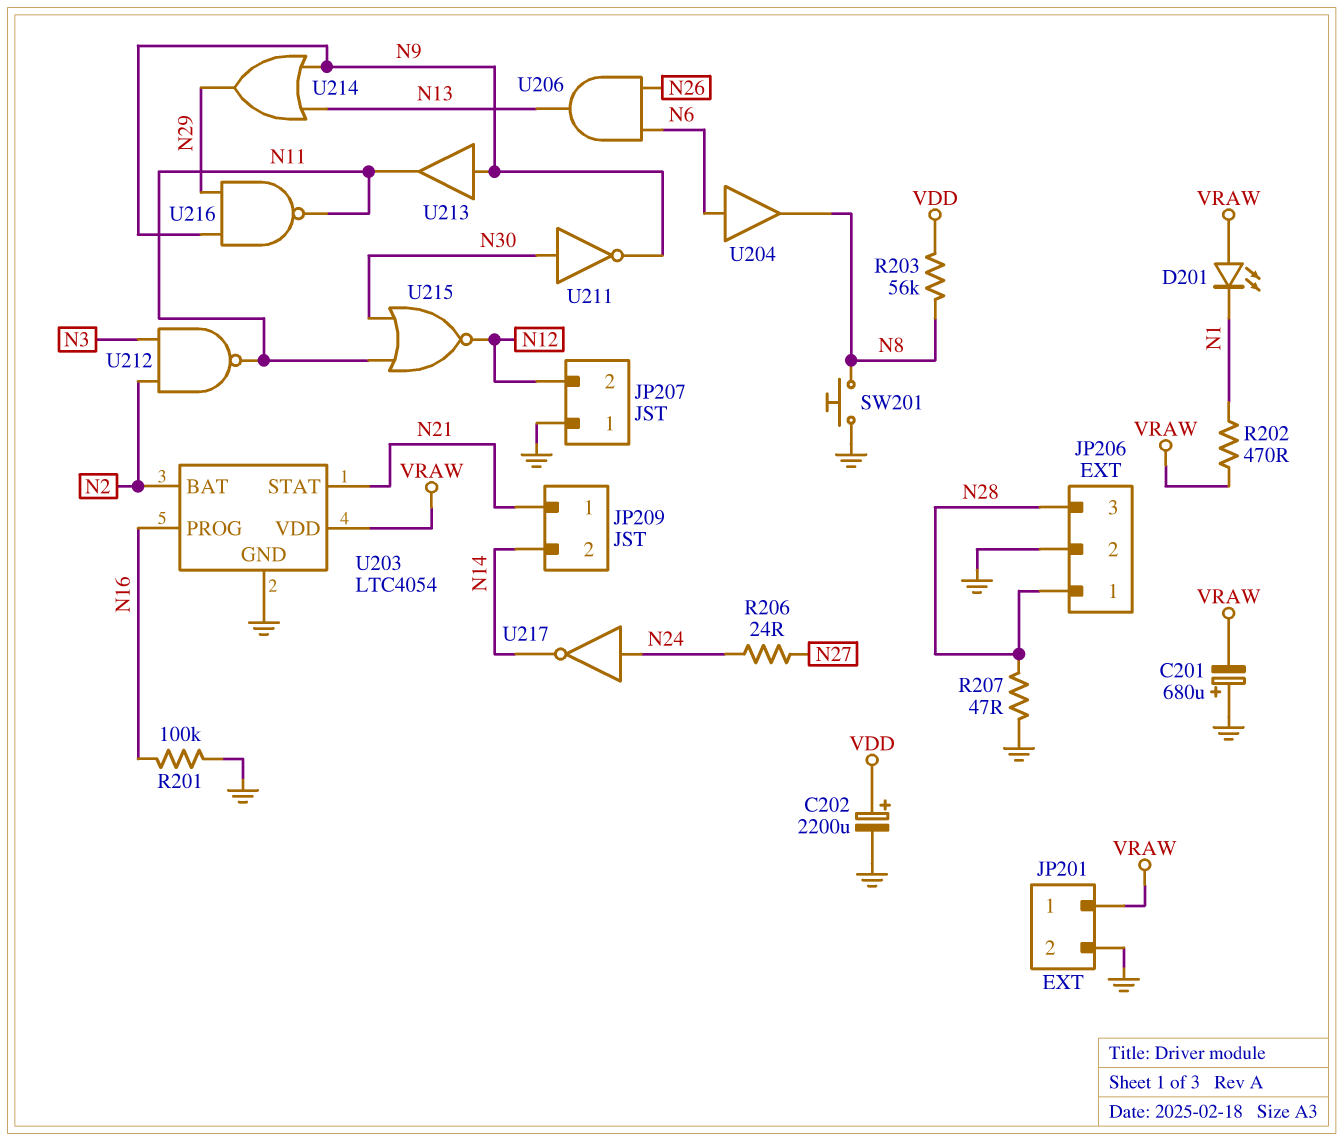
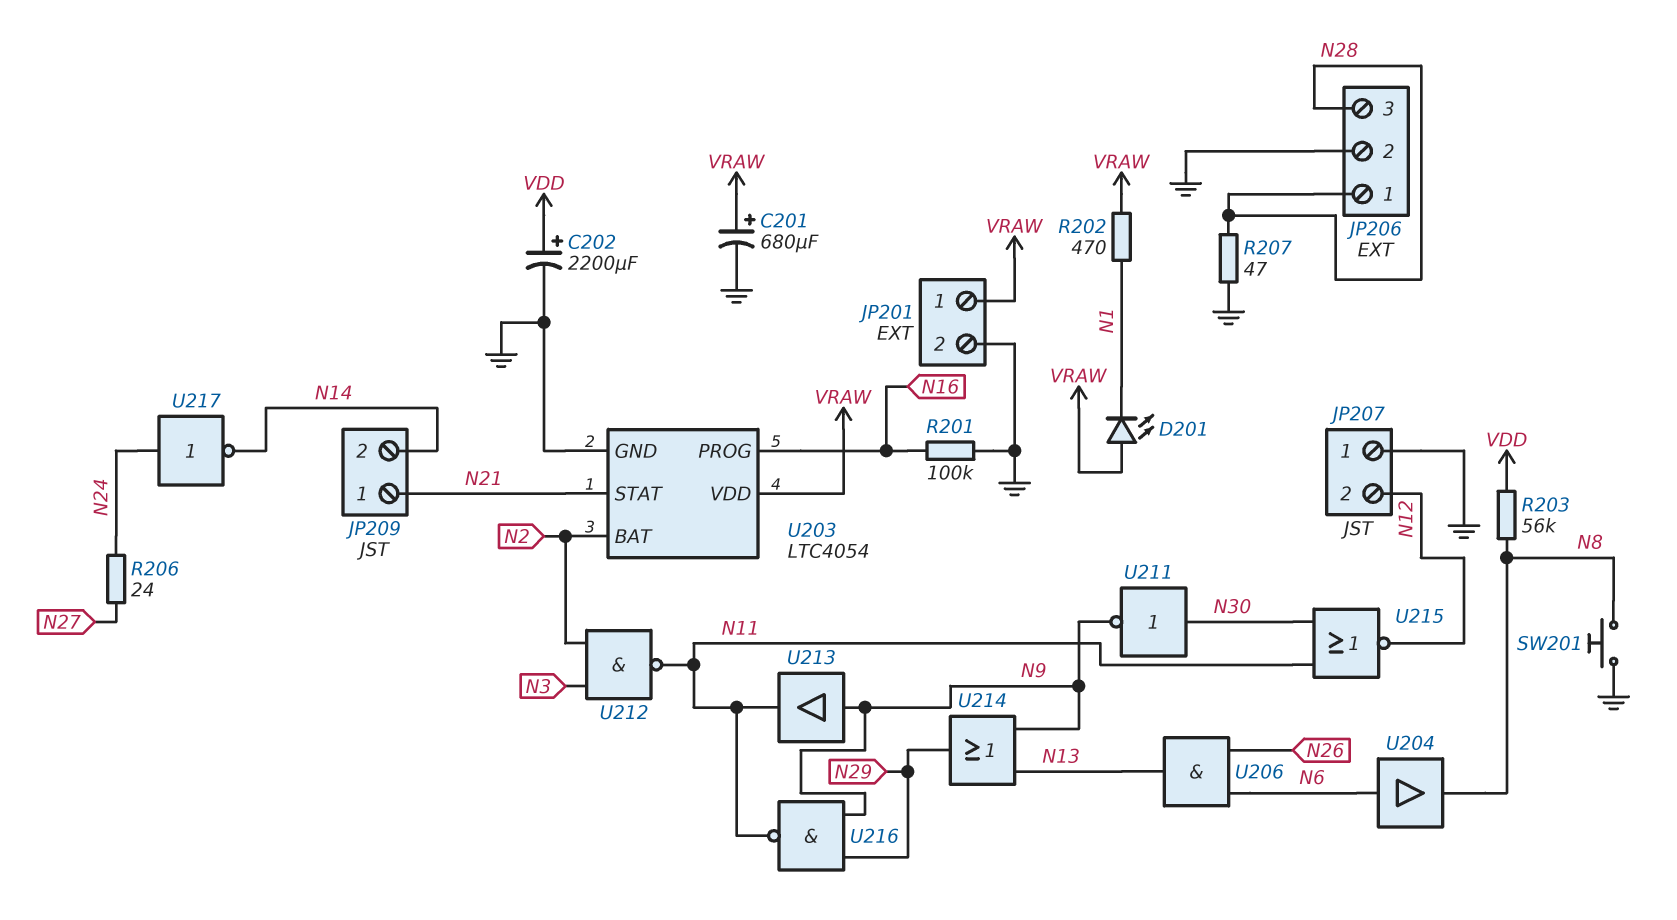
C201: 680uF (plus GND, minus VRAW) -> 680uF (plus VRAW, minus GND)

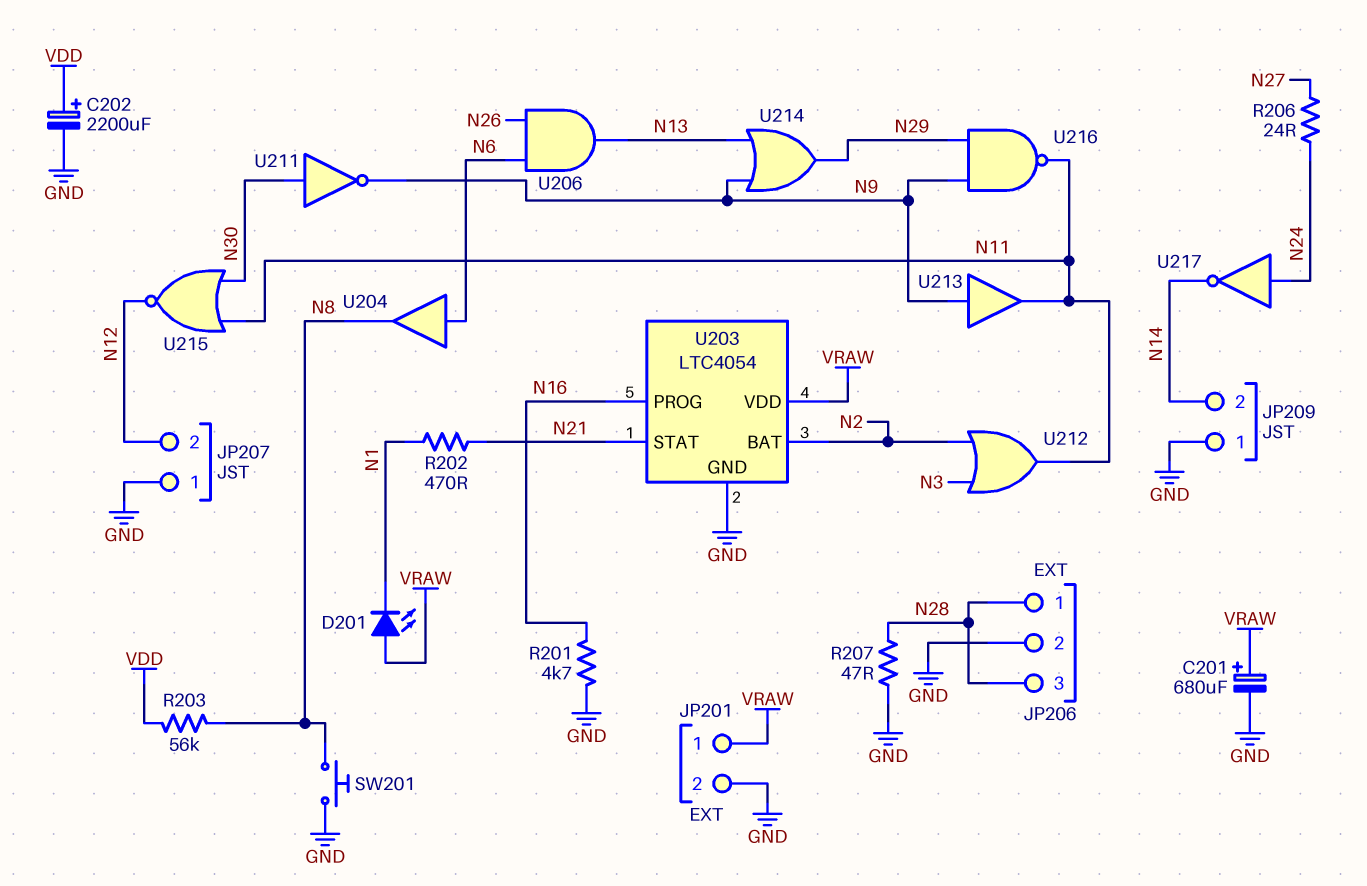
JP209 pin 1: N21 -> GND
R201: 100k (GND, N16) -> 4.7k (GND, N16)
R202: 470 (N1, VRAW) -> 470 (N1, N21)
U212: NAND (in N2, in N3, out N11) -> OR (in N2, in N3, out N11)

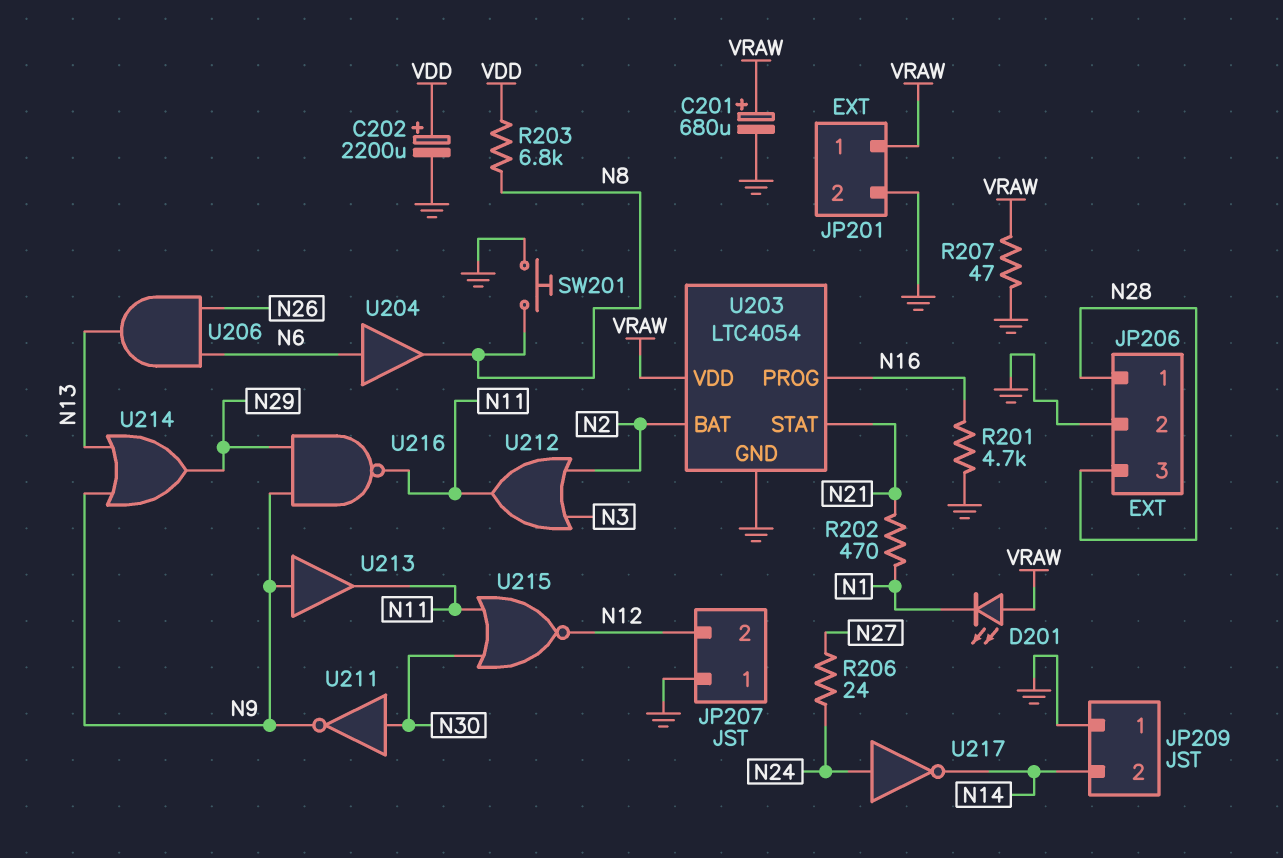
R203: 56k (N8, VDD) -> 6.8k (N8, VDD)
R207: 47 (GND, N28) -> 47 (GND, VRAW)

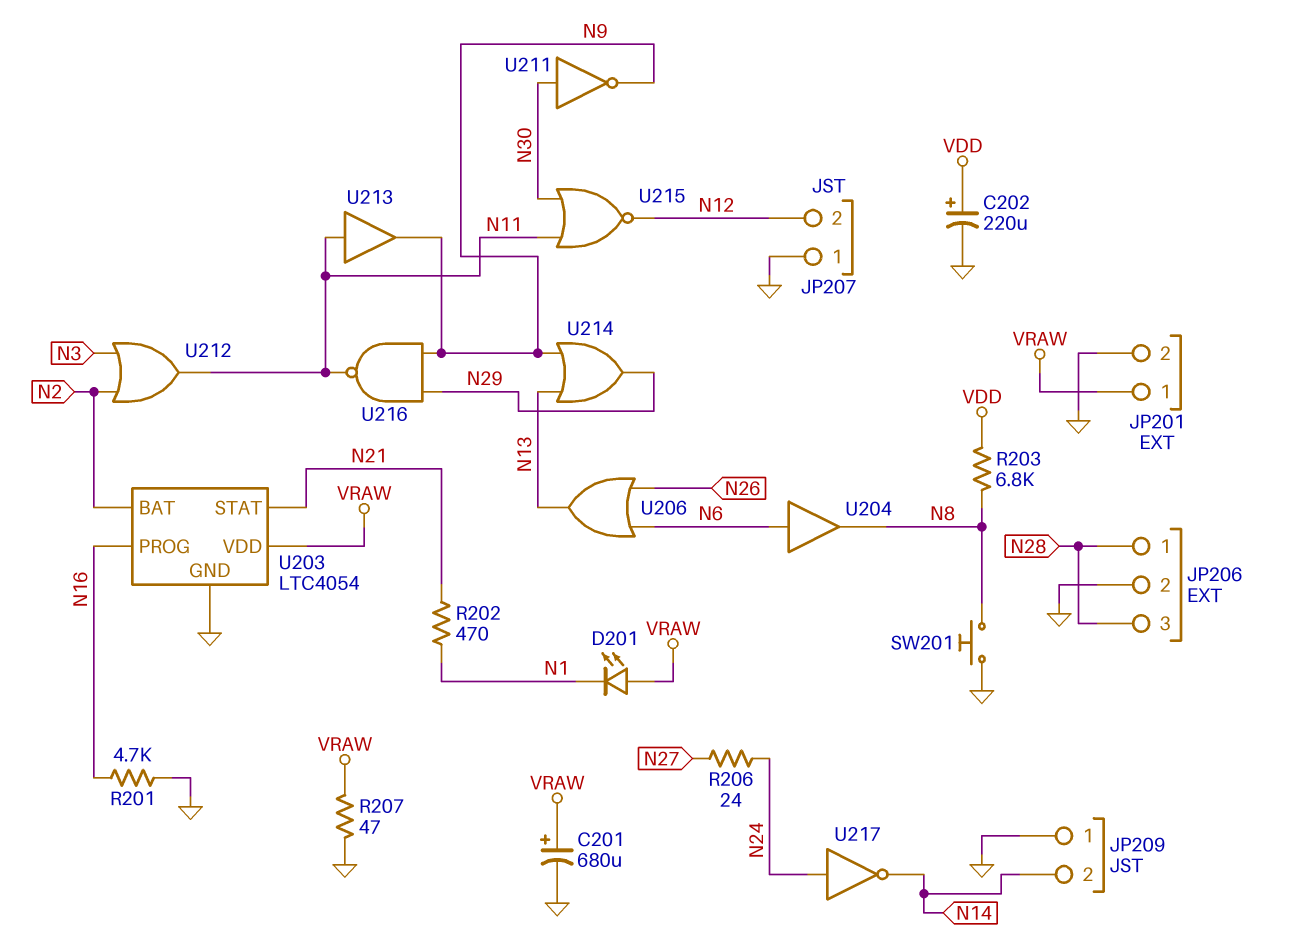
C202: 2200uF (plus VDD, minus GND) -> 220uF (plus VDD, minus GND)
U206: AND (in N6, in N26, out N13) -> OR (in N6, in N26, out N13)
U213: buffer (in N9, out N11) -> buffer (in N11, out N9)

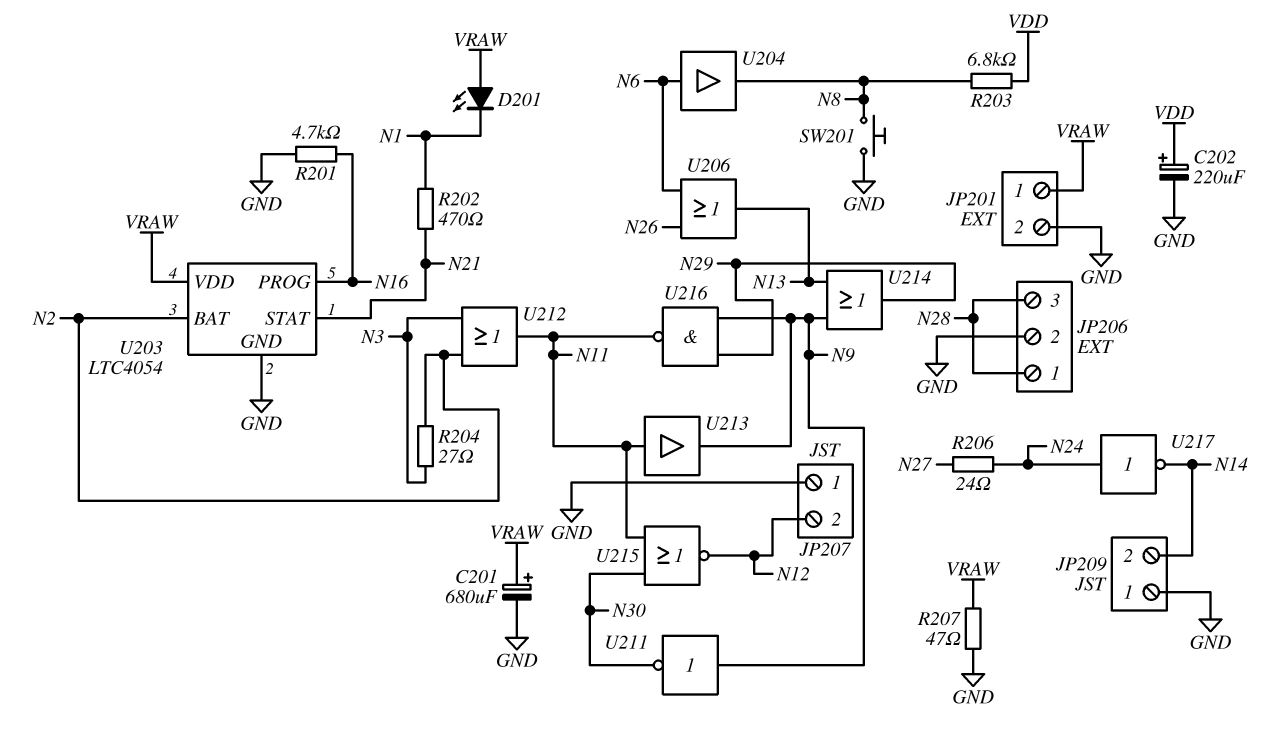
R204: none -> 27 (N2, N3)
U211: NOT (in N30, out N9) -> NOT (in N9, out N30)

